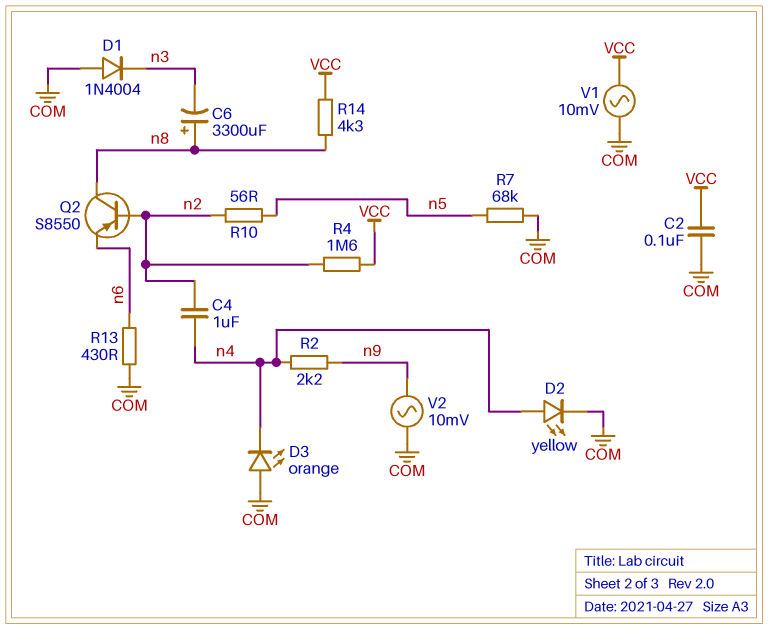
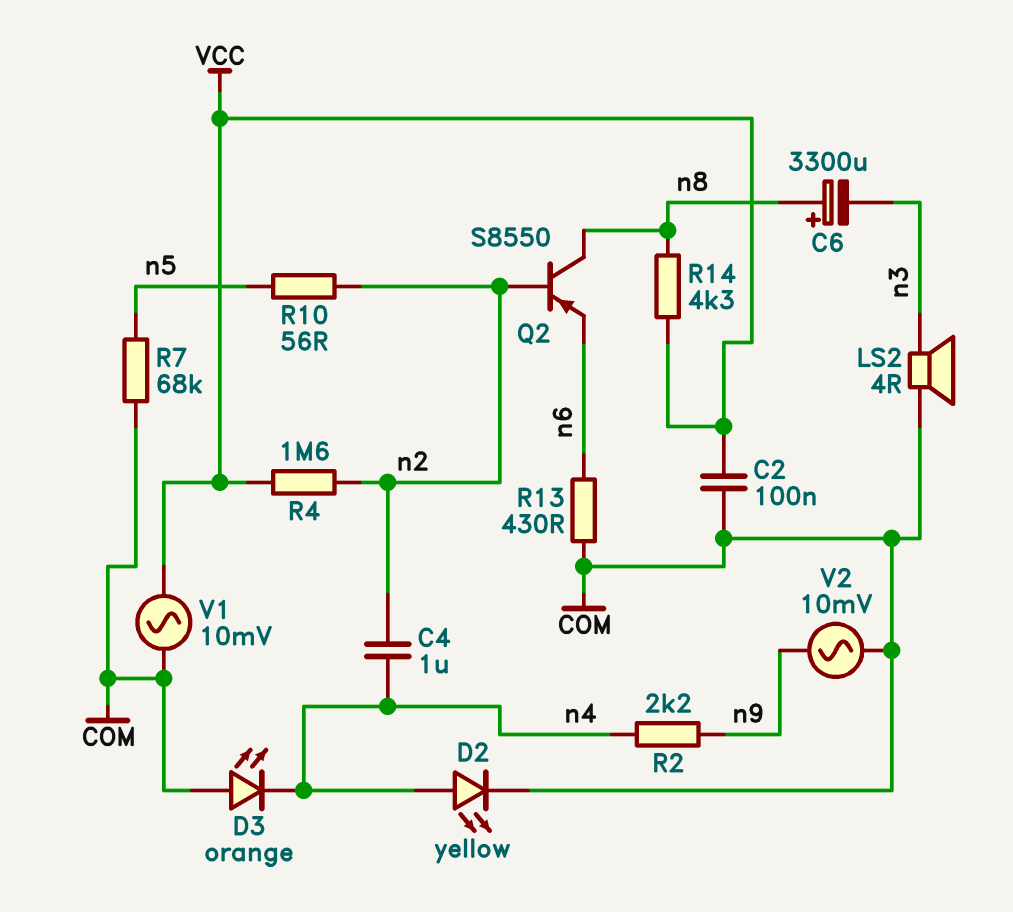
D1: diode 1N4004 (A COM, K n3) -> none
LS2: none -> speaker 4R (COM, n3)

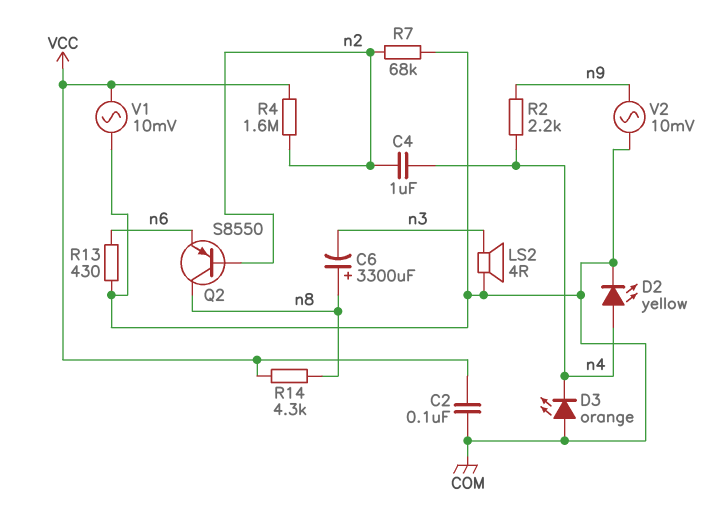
R7: 68k (COM, n5) -> 68k (COM, n2)
R10: 56 (n2, n5) -> none

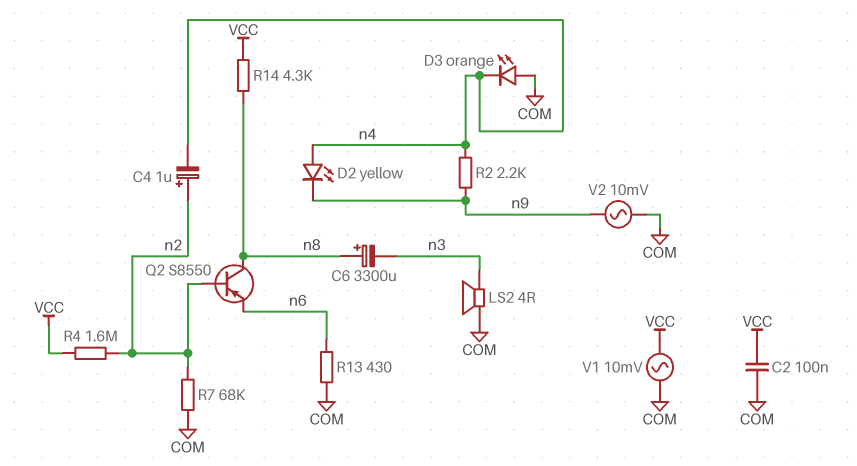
C4: 1uF (n2, n4) -> 1uF (plus n2, minus n4)
D2: LED yellow (A n4, K COM) -> LED yellow (A n4, K n9)

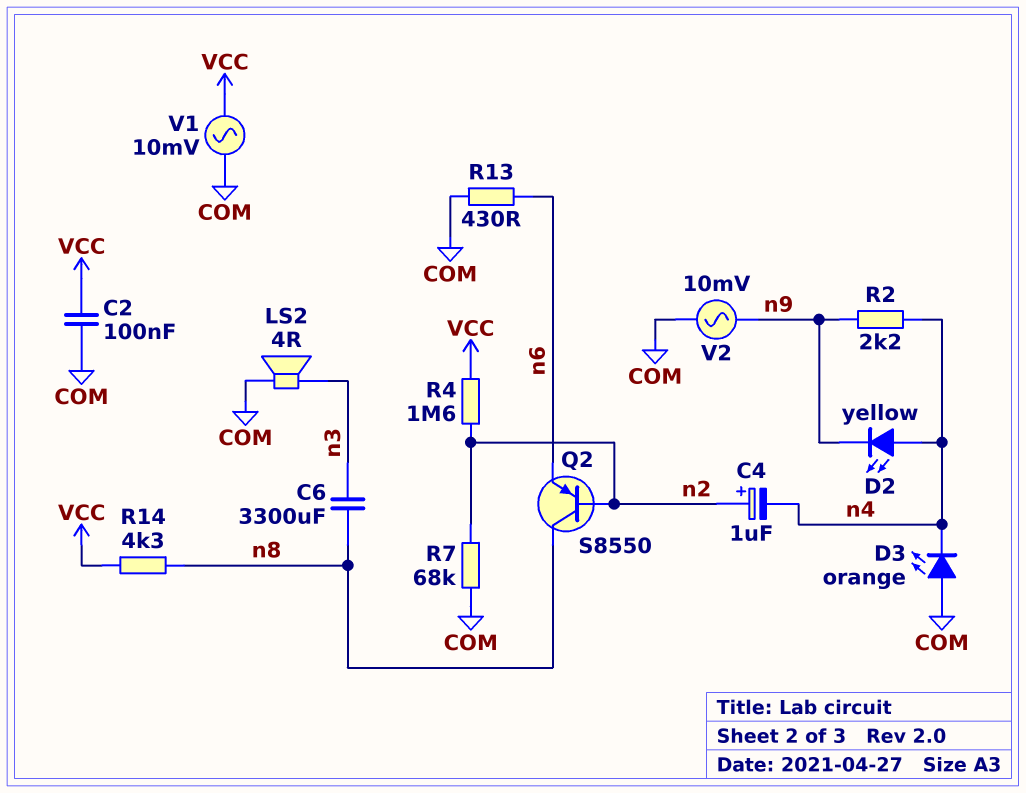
C6: 3300uF (plus n8, minus n3) -> 3300uF (n3, n8)

